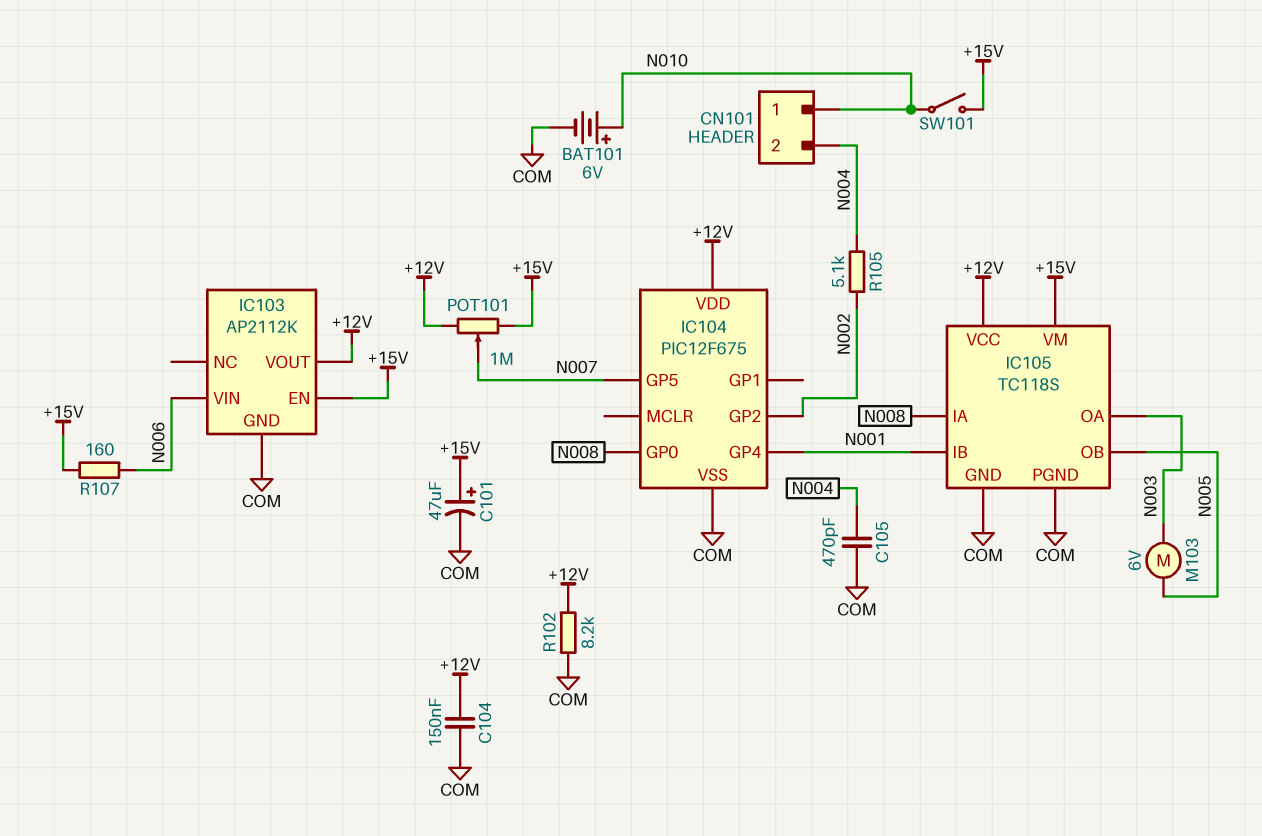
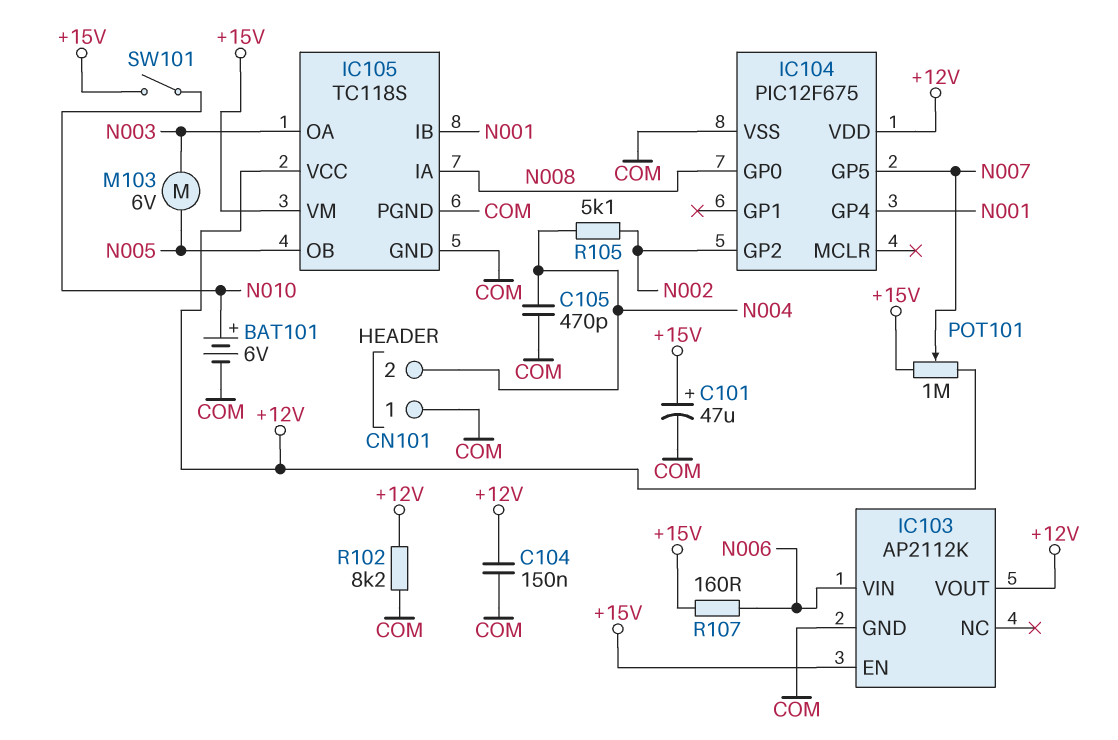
CN101 pin 1: N010 -> COM

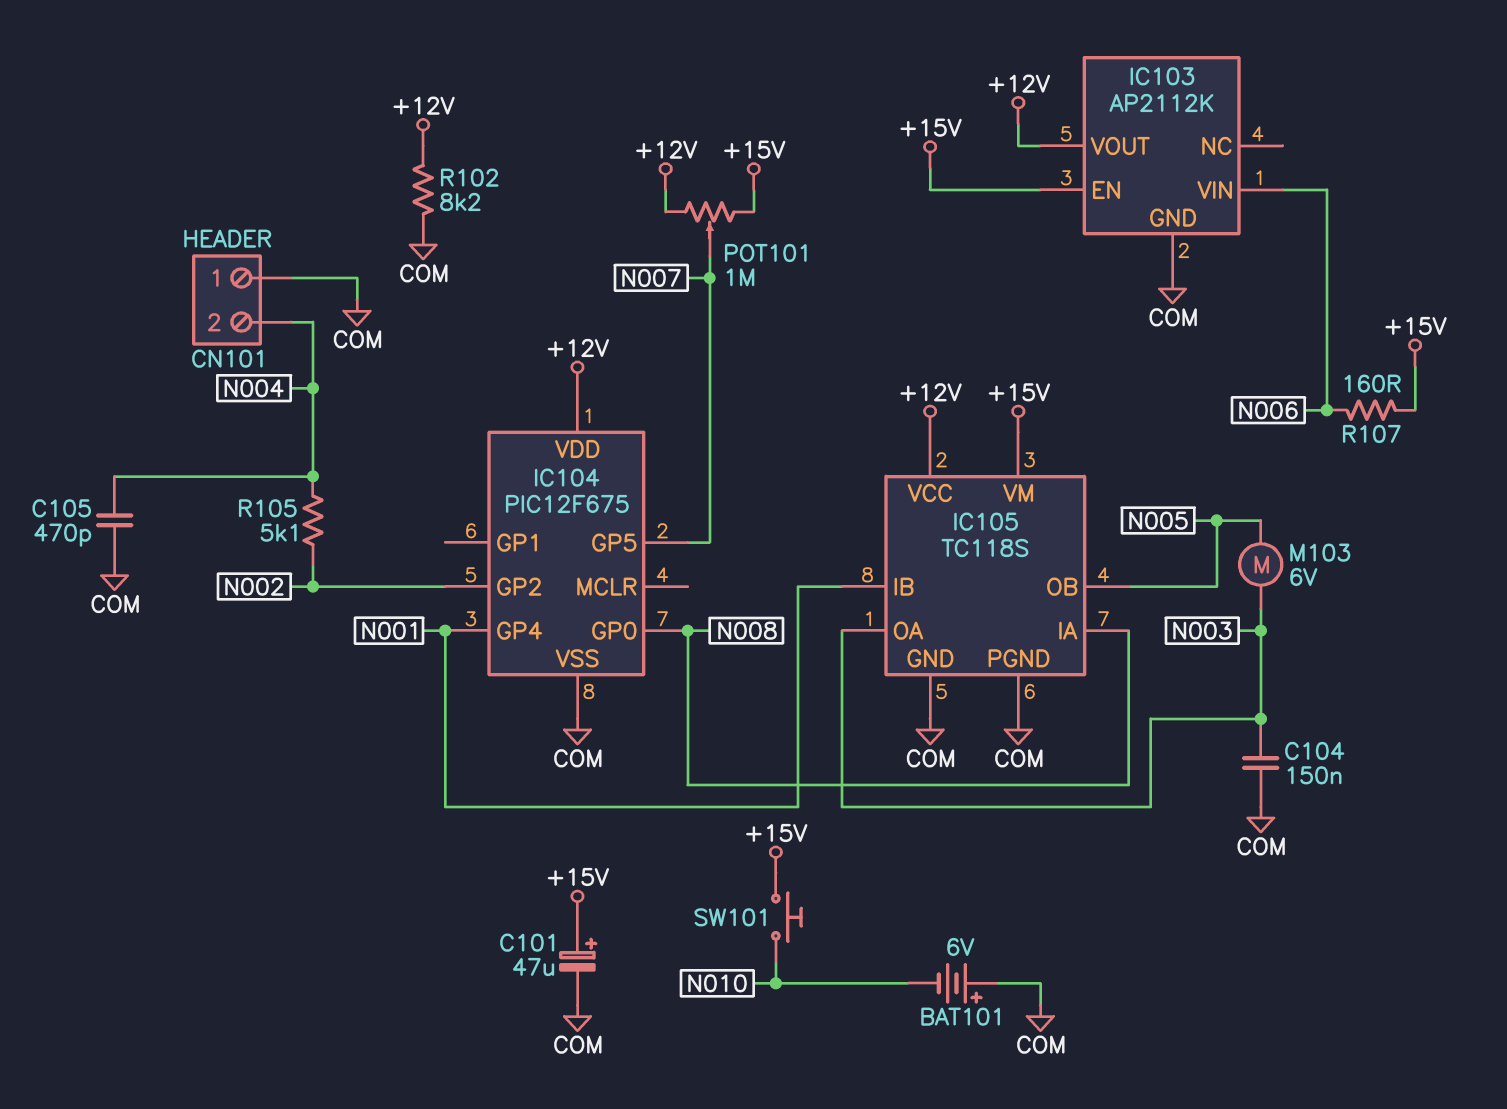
BAT101: 6V (plus N010, minus COM) -> 6V (plus COM, minus N010)
C104: 150nF (+12V, COM) -> 150nF (COM, N003)
SW101: switch (+15V, N010) -> button (+15V, N010)

